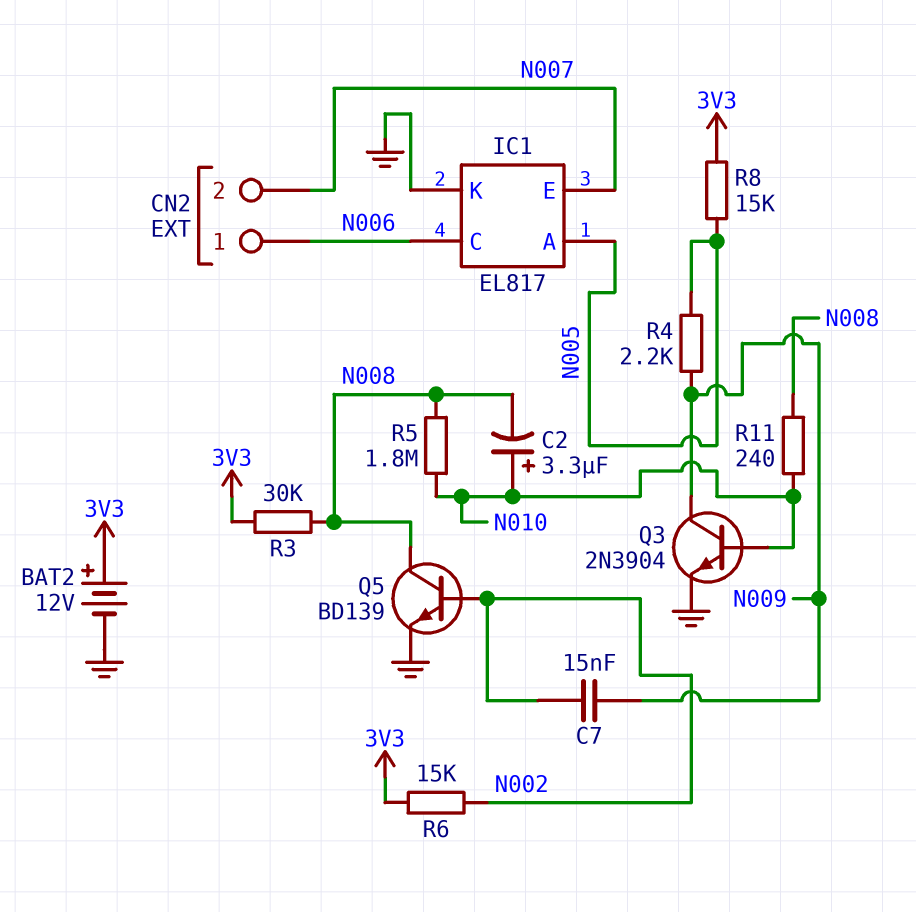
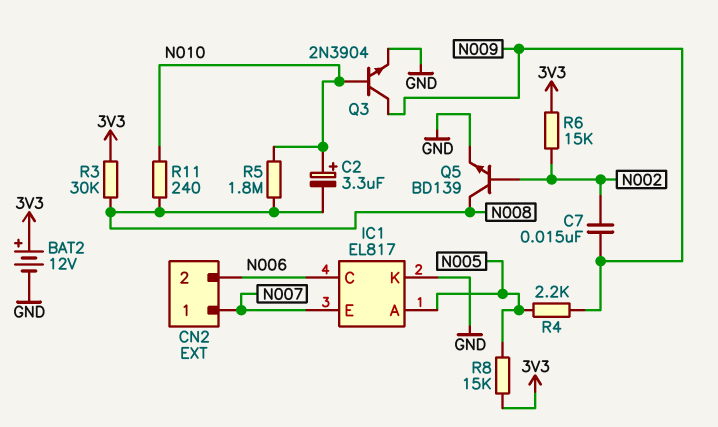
CN2 pin 1: N006 -> N007
CN2 pin 2: N007 -> N006

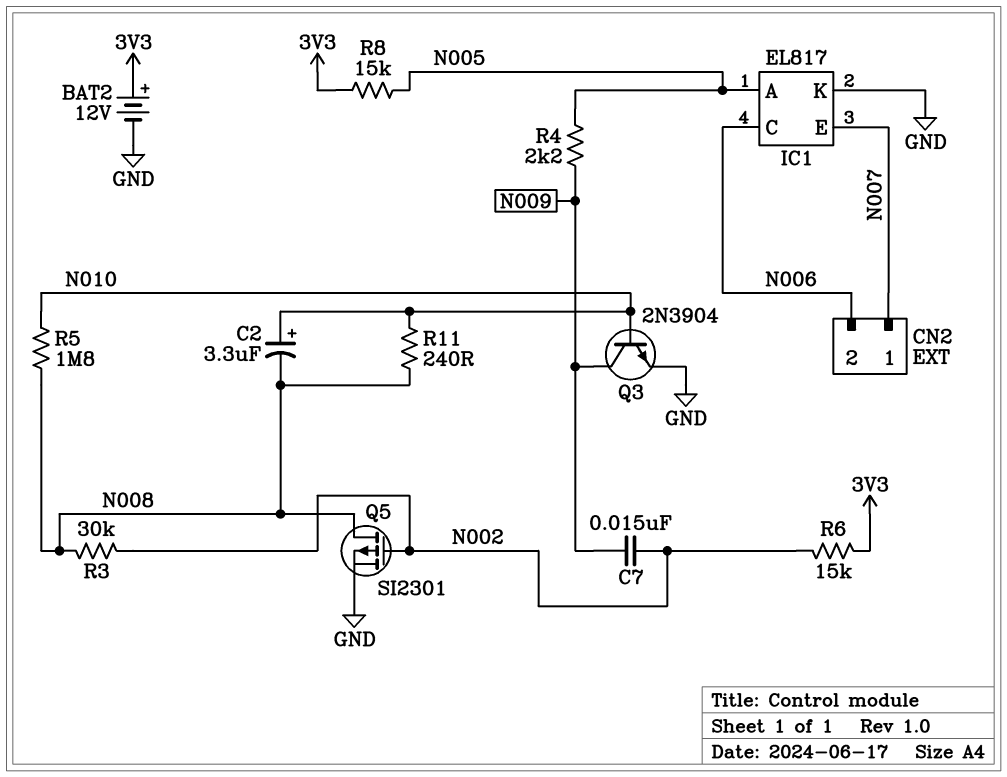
Q5: NPN BD139 (B N002, C N008, E GND) -> PMOS SI2301 (G N002, D N008, S GND)
R3: 30k (3V3, N008) -> 30k (N002, N008)

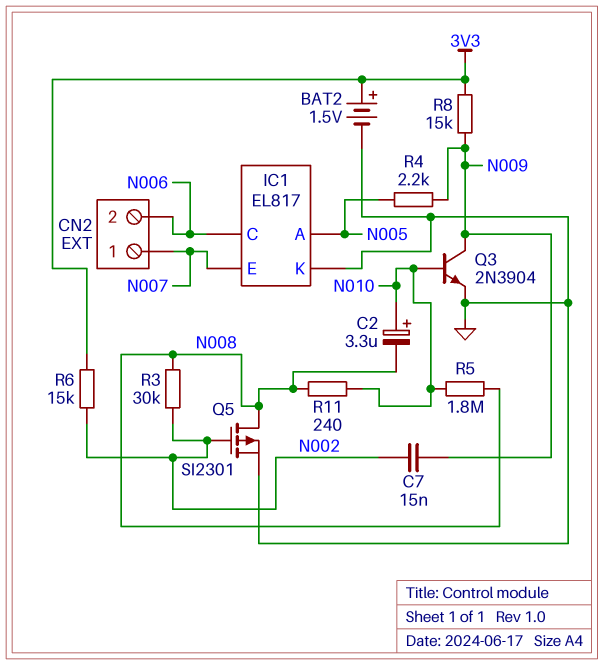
BAT2: 12V (plus 3V3, minus GND) -> 1.5V (plus 3V3, minus GND)
R8: 15k (3V3, N005) -> 15k (3V3, N009)

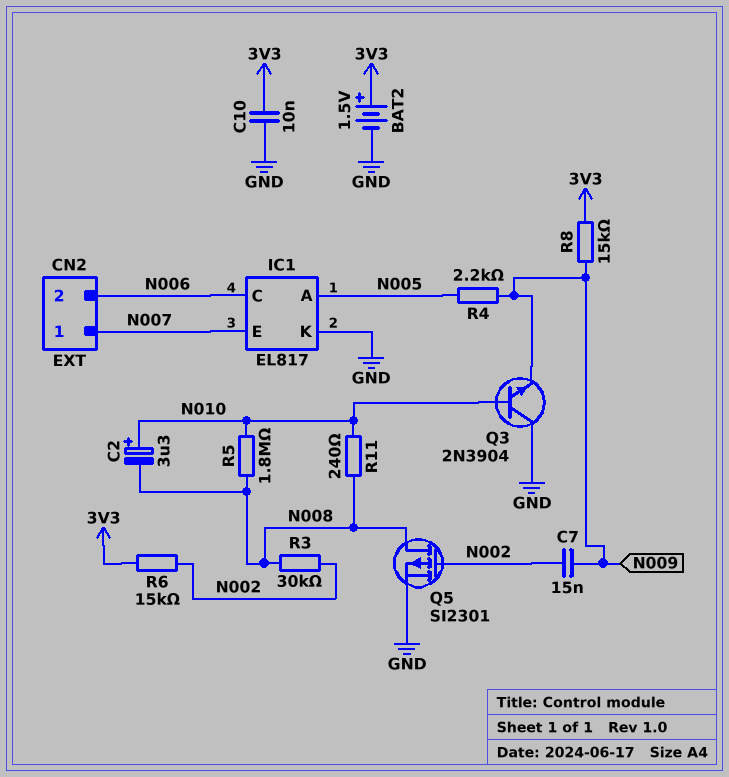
C10: none -> 10nF (3V3, GND)
Q3: NPN 2N3904 (B N010, C N009, E GND) -> NPN 2N3904 (B N010, C GND, E N009)

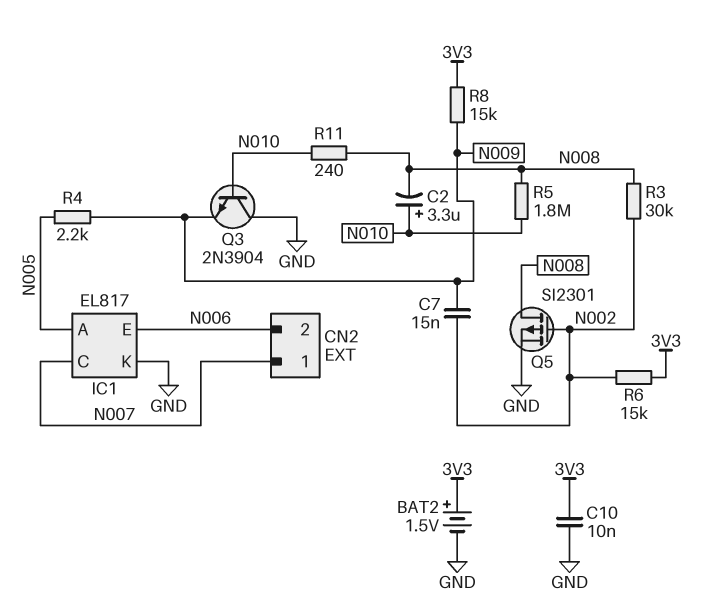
IC1 pin C: N006 -> N007
IC1 pin E: N007 -> N006

